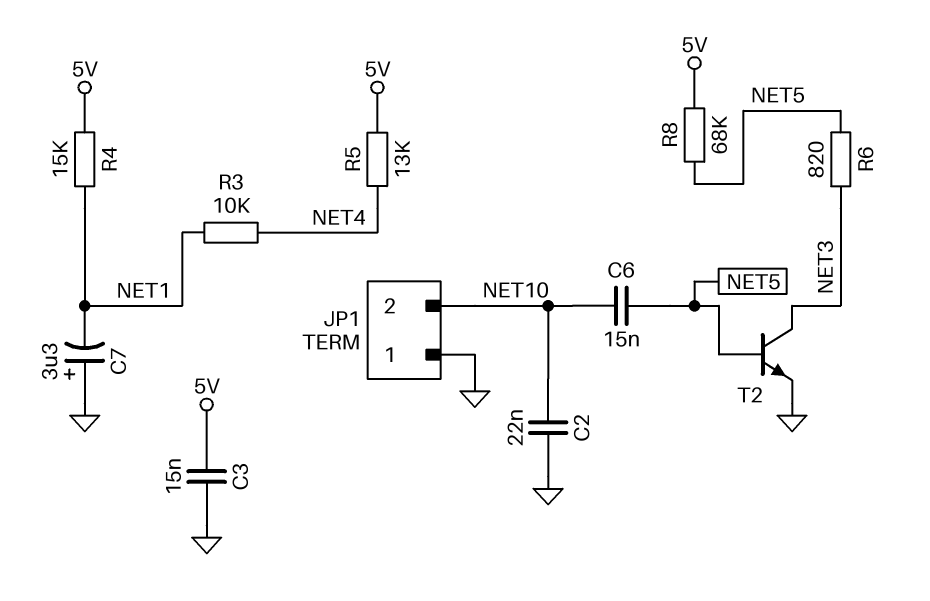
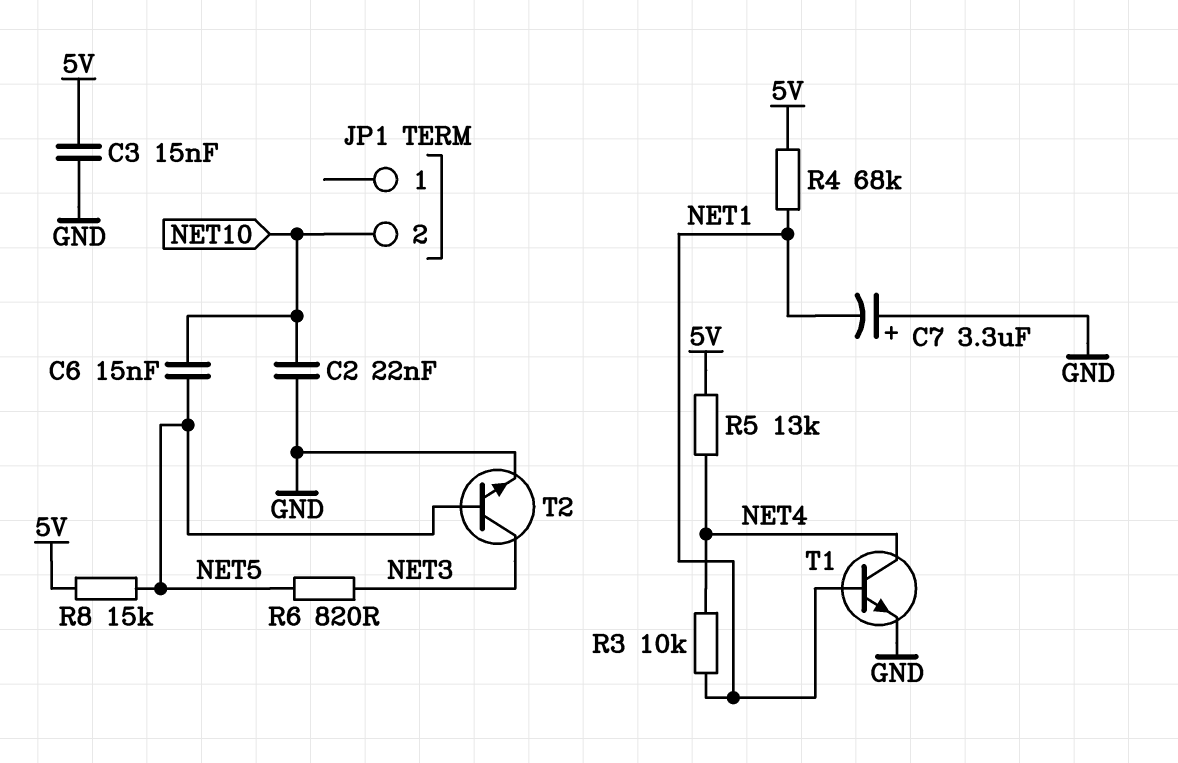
JP1 pin 1: GND -> none
R4: 15k (5V, NET1) -> 68k (5V, NET1)
R8: 68k (5V, NET5) -> 15k (5V, NET5)
T1: none -> NPN (B NET1, C NET4, E GND)

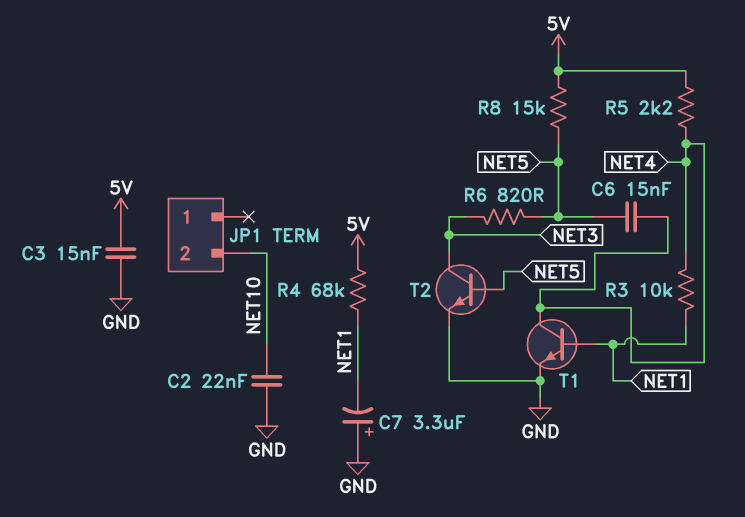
C6: 15nF (NET5, NET10) -> 15nF (NET4, NET5)
R5: 13k (5V, NET4) -> 2.2k (5V, NET4)

